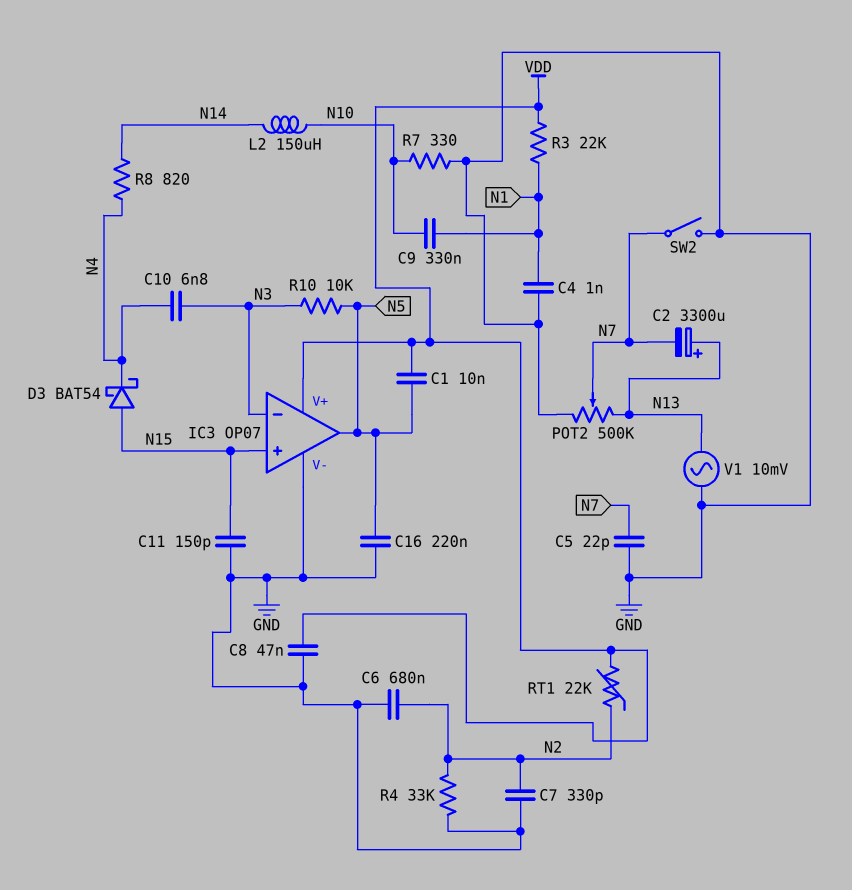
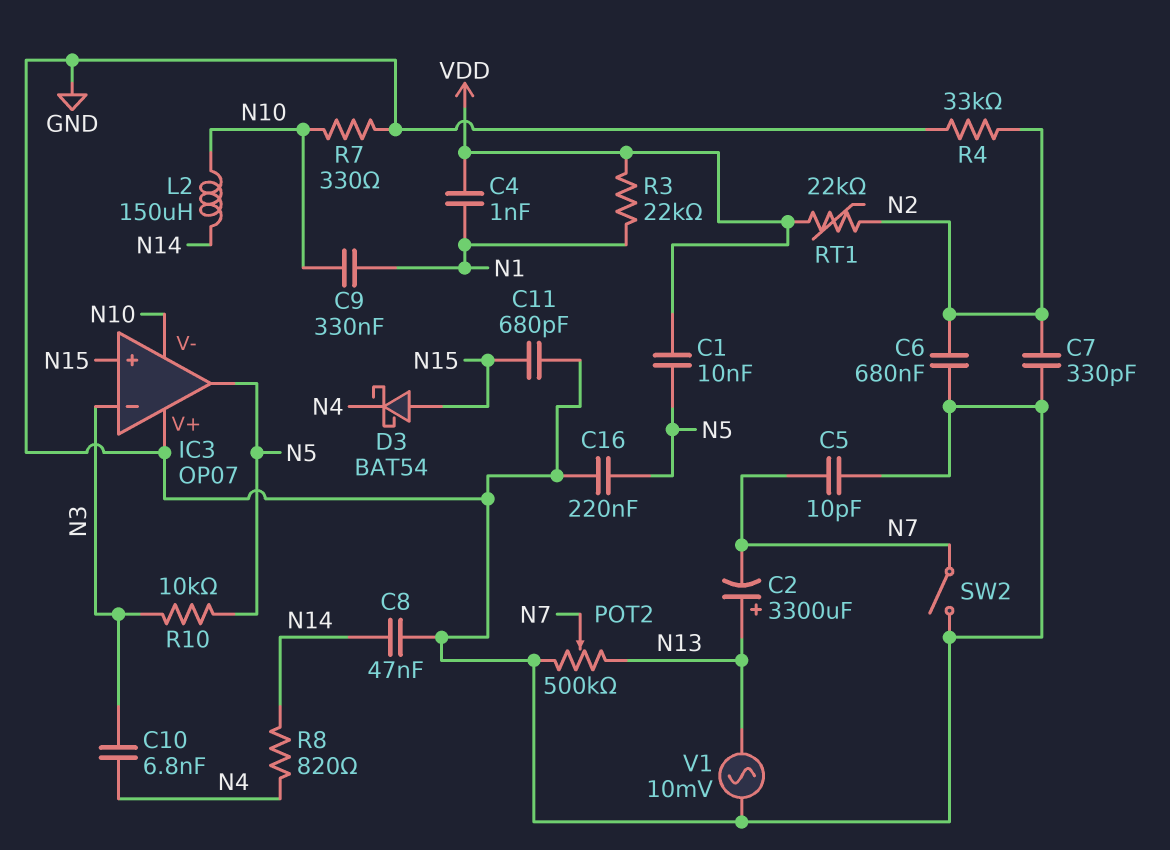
C4: 1nF (GND, N1) -> 1nF (N1, VDD)
C5: 22pF (GND, N7) -> 10pF (GND, N7)
C8: 47nF (GND, VDD) -> 47nF (GND, N14)
C11: 150pF (GND, N15) -> 680pF (GND, N15)
IC3 pin V+: VDD -> GND
IC3 pin V-: GND -> N10

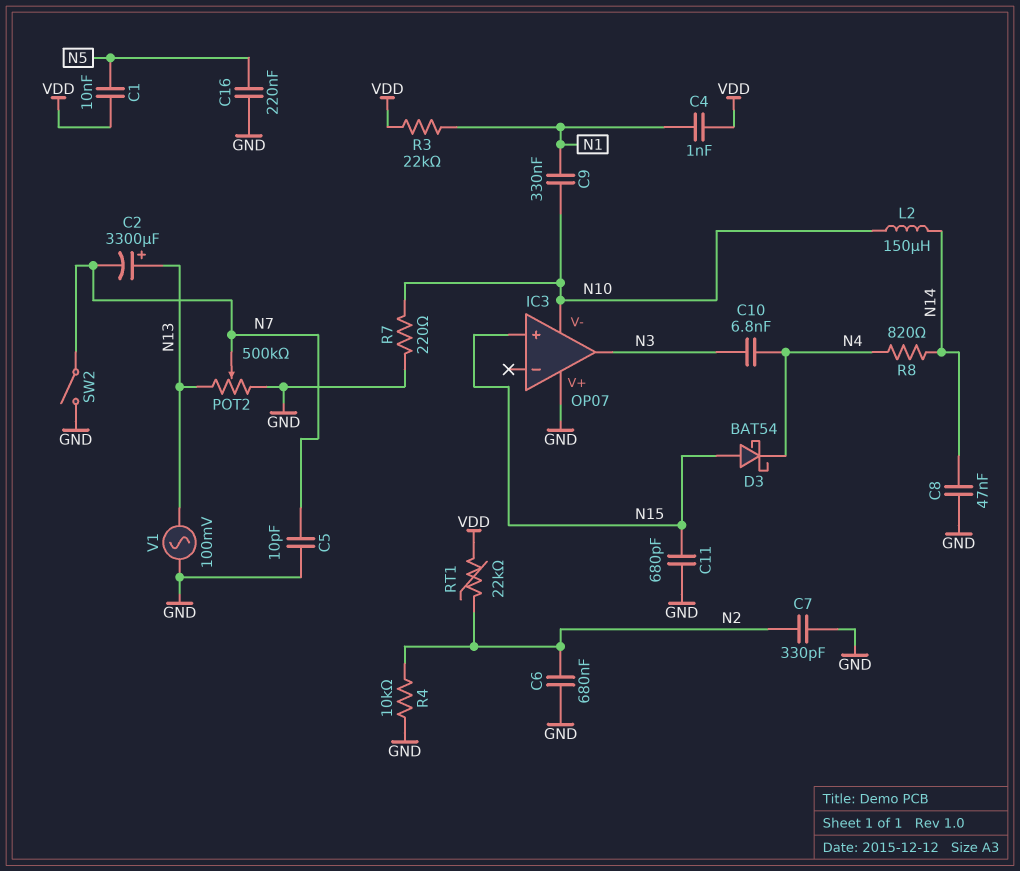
IC3 pin in-: N3 -> none
IC3 pin out: N5 -> N3
R4: 33k (GND, N2) -> 10k (GND, N2)
R7: 330 (GND, N10) -> 220 (GND, N10)
R10: 10k (N3, N5) -> none
V1: AC 10mV (GND, N13) -> AC 100mV (GND, N13)

